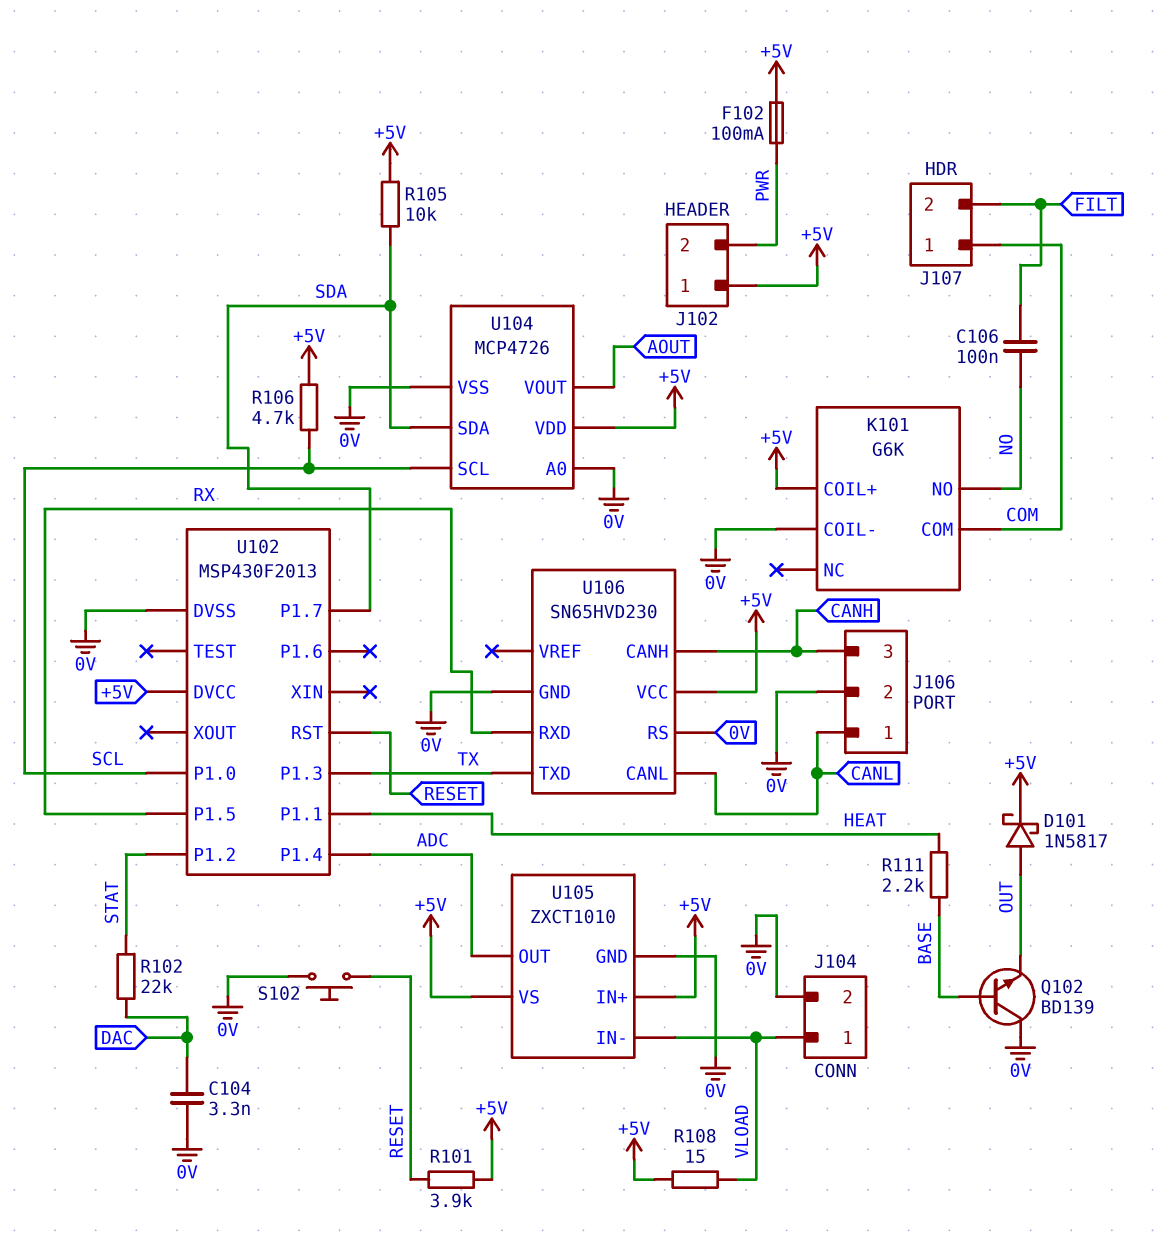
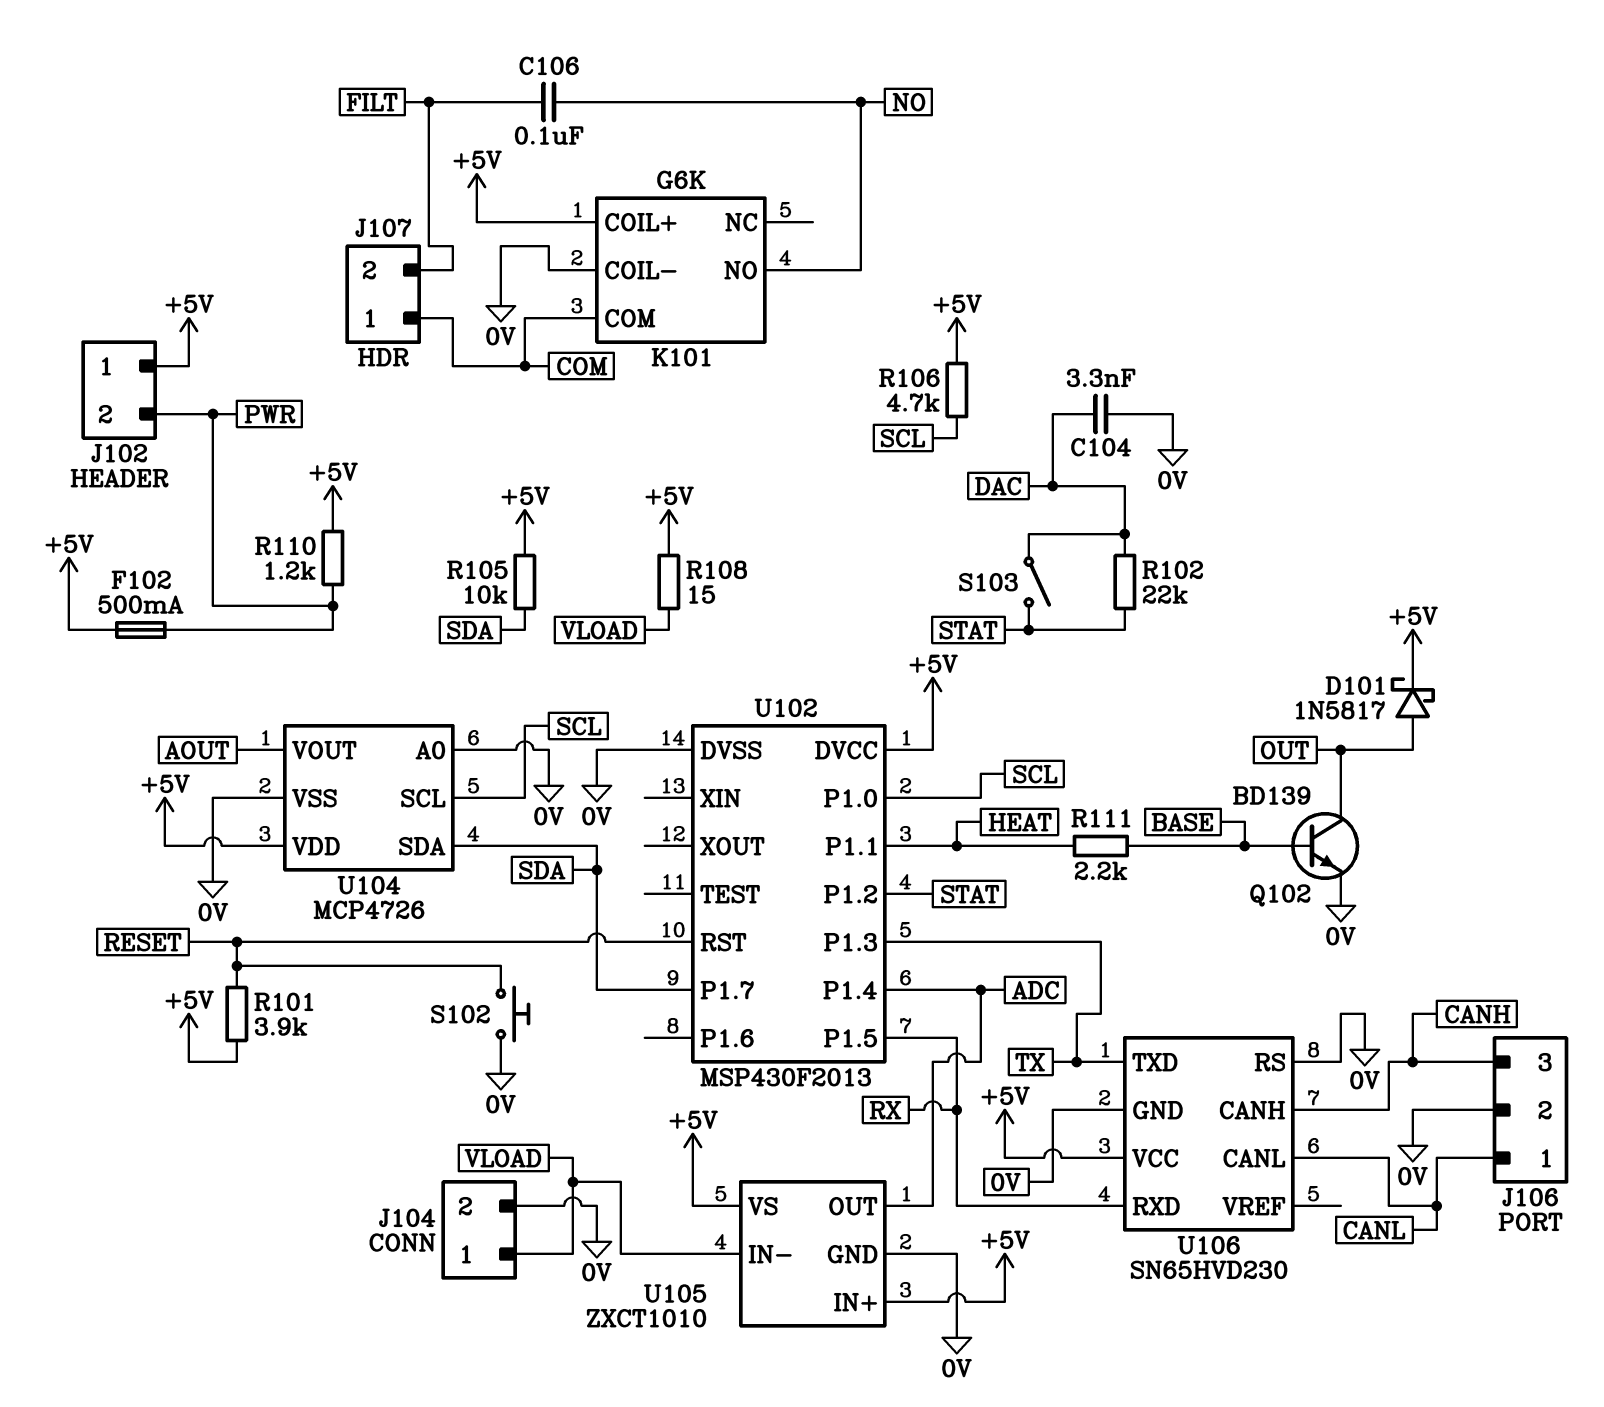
F102: 100mA (+5V, PWR) -> 500mA (+5V, PWR)
Q102: NPN BD139 (B BASE, C 0V, E OUT) -> NPN BD139 (B BASE, C OUT, E 0V)
R110: none -> 1.2k (+5V, PWR)
S103: none -> switch (DAC, STAT)

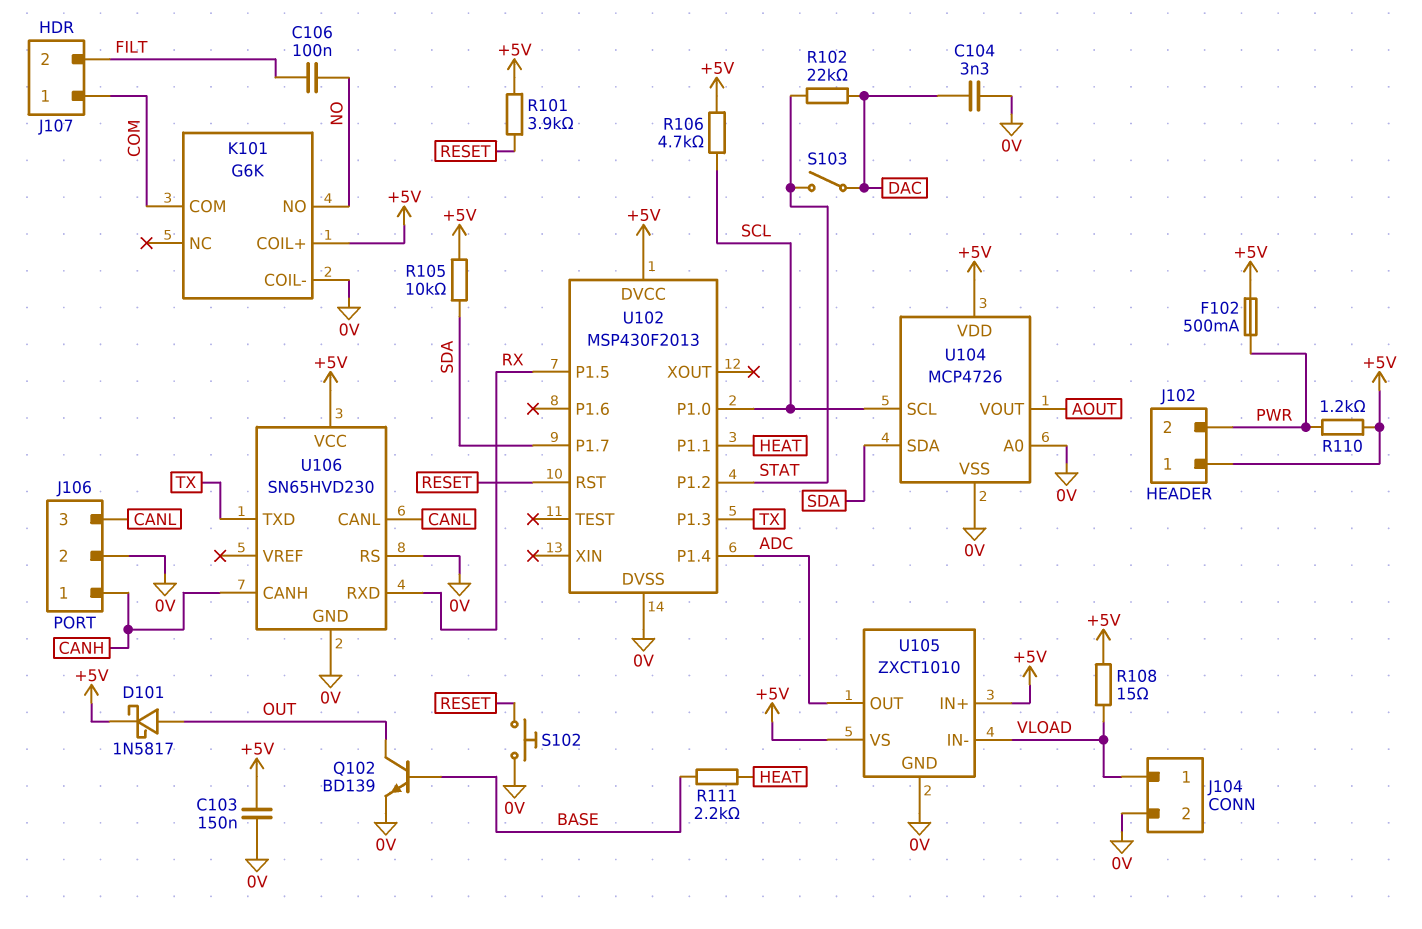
C103: none -> 150nF (+5V, 0V)
J106 pin 1: CANL -> CANH
J106 pin 3: CANH -> CANL

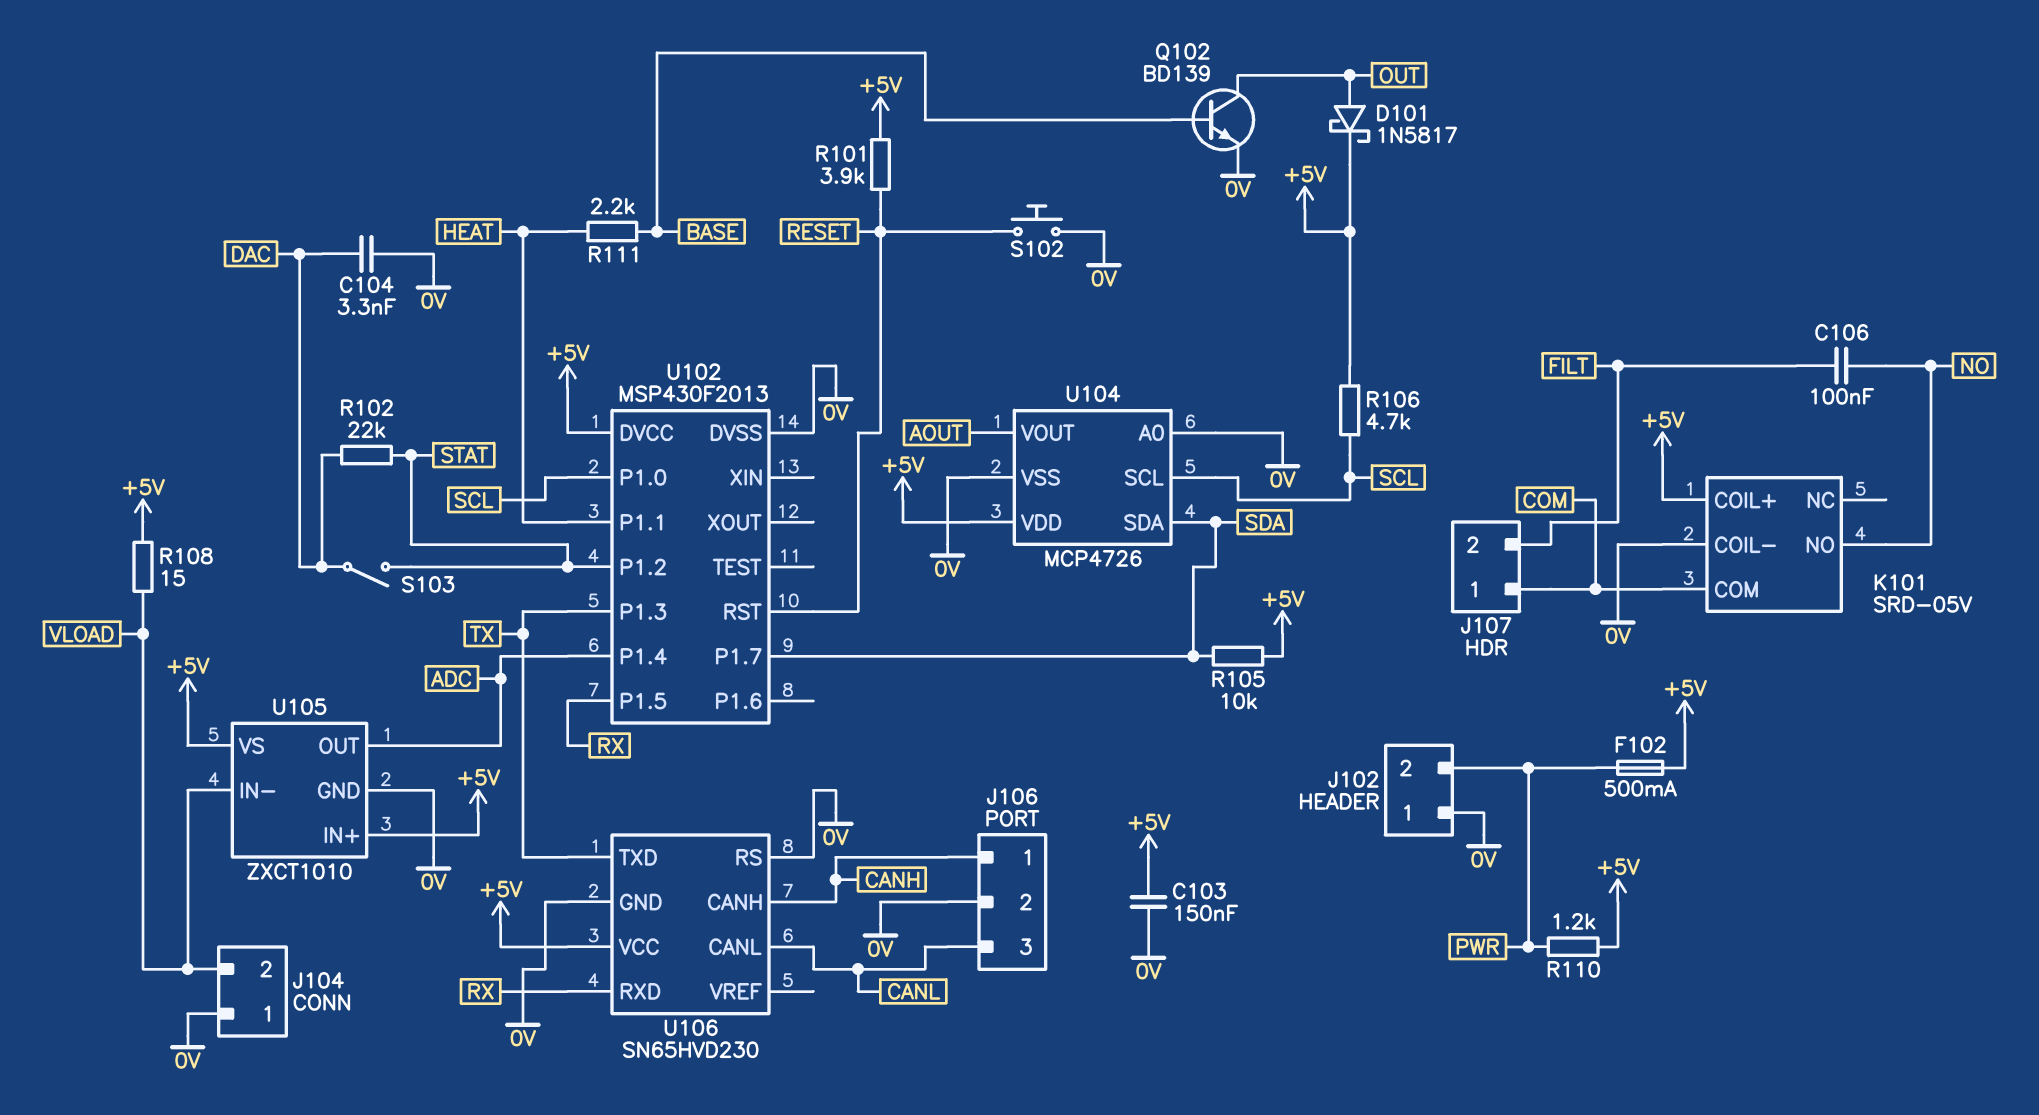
J102 pin 1: +5V -> 0V
J104 pin 1: VLOAD -> 0V
J104 pin 2: 0V -> VLOAD
K101: G6K -> SRD-05V

